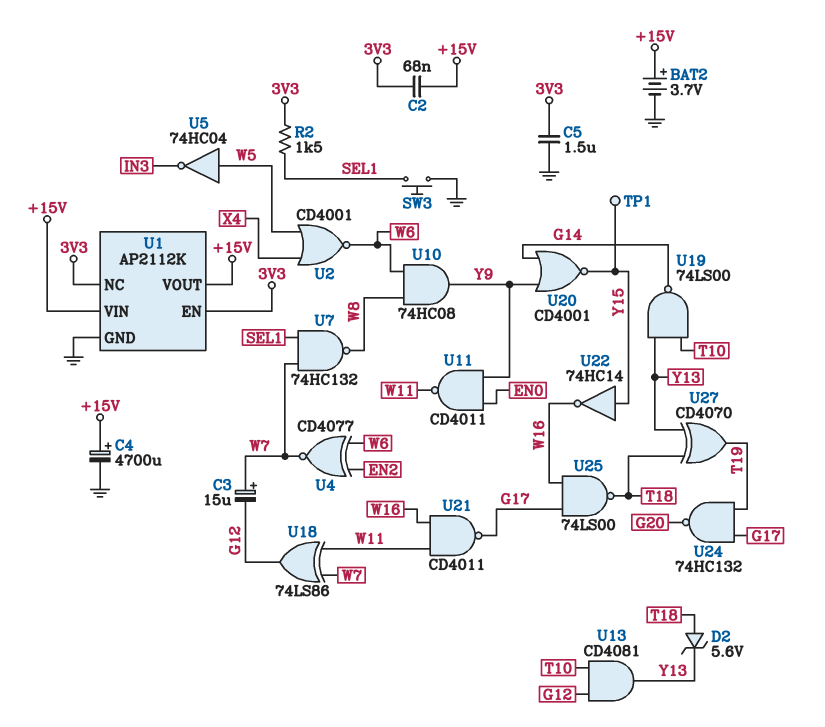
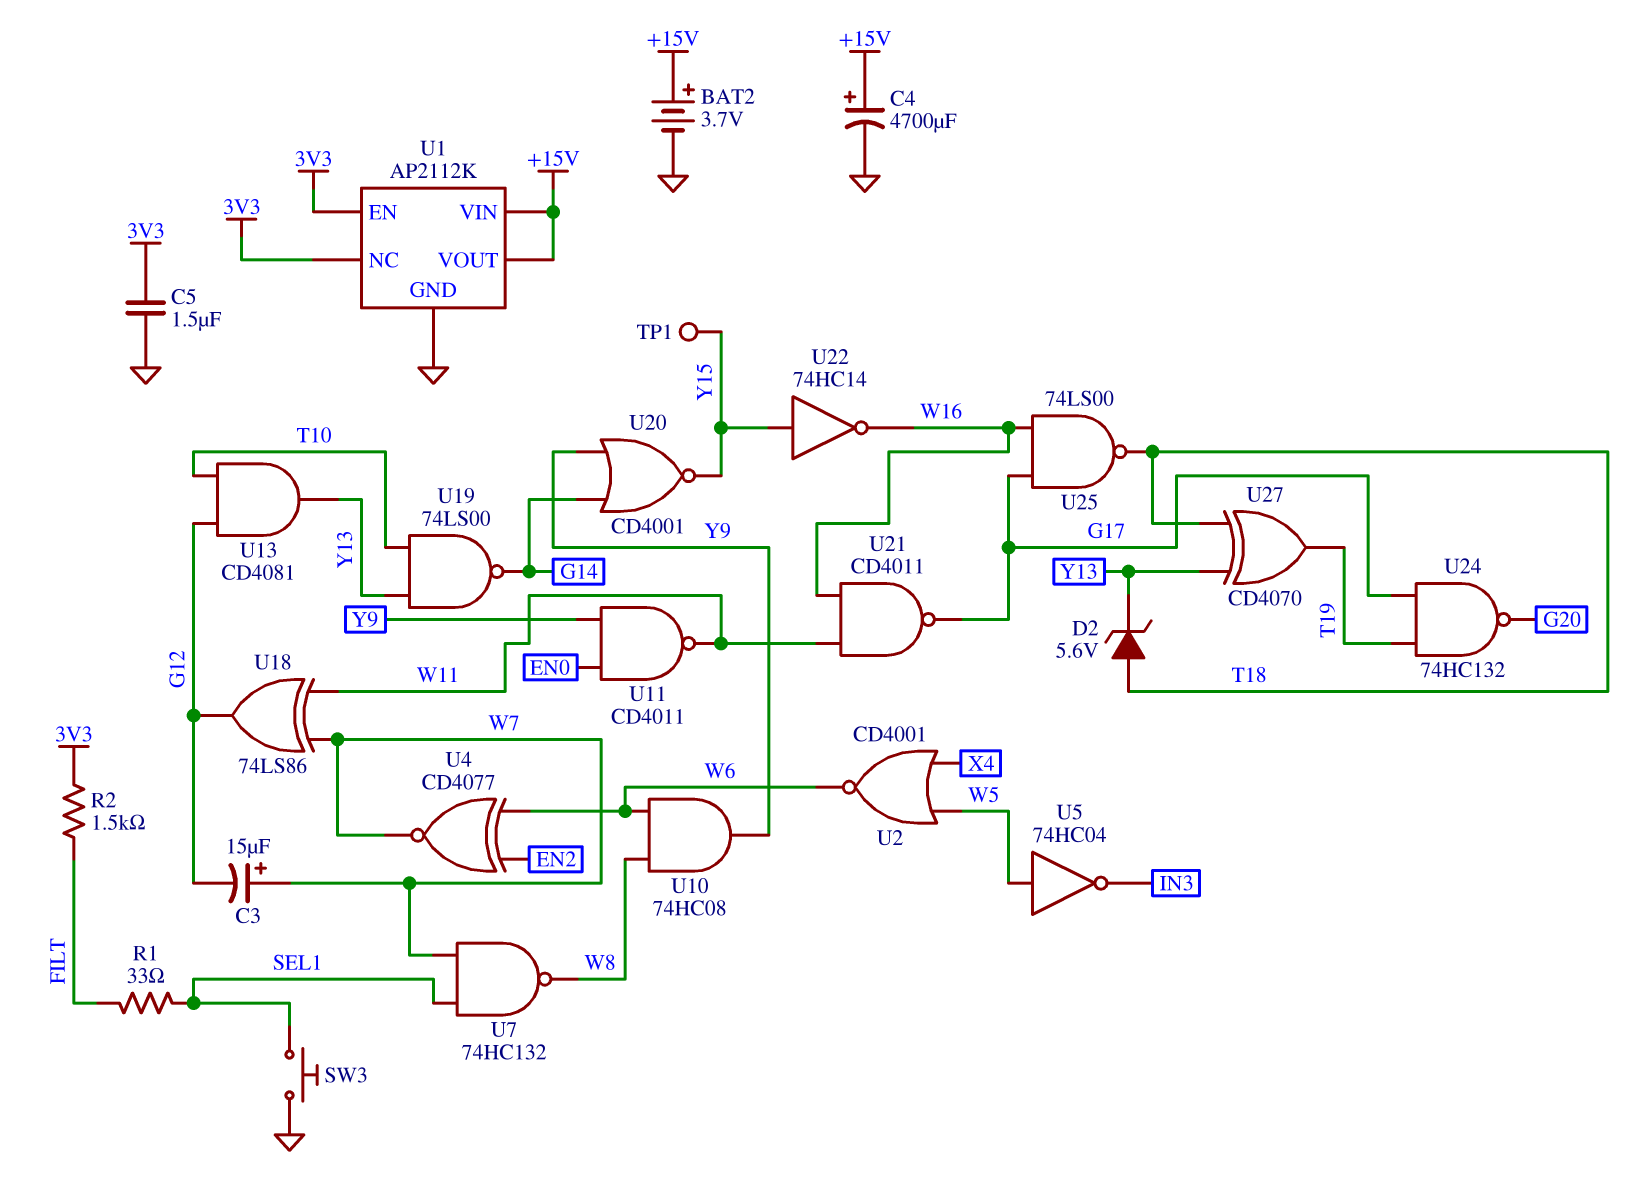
C2: 68nF (+15V, 3V3) -> none
R1: none -> 33 (FILT, SEL1)
R2: 1.5k (3V3, SEL1) -> 1.5k (3V3, FILT)

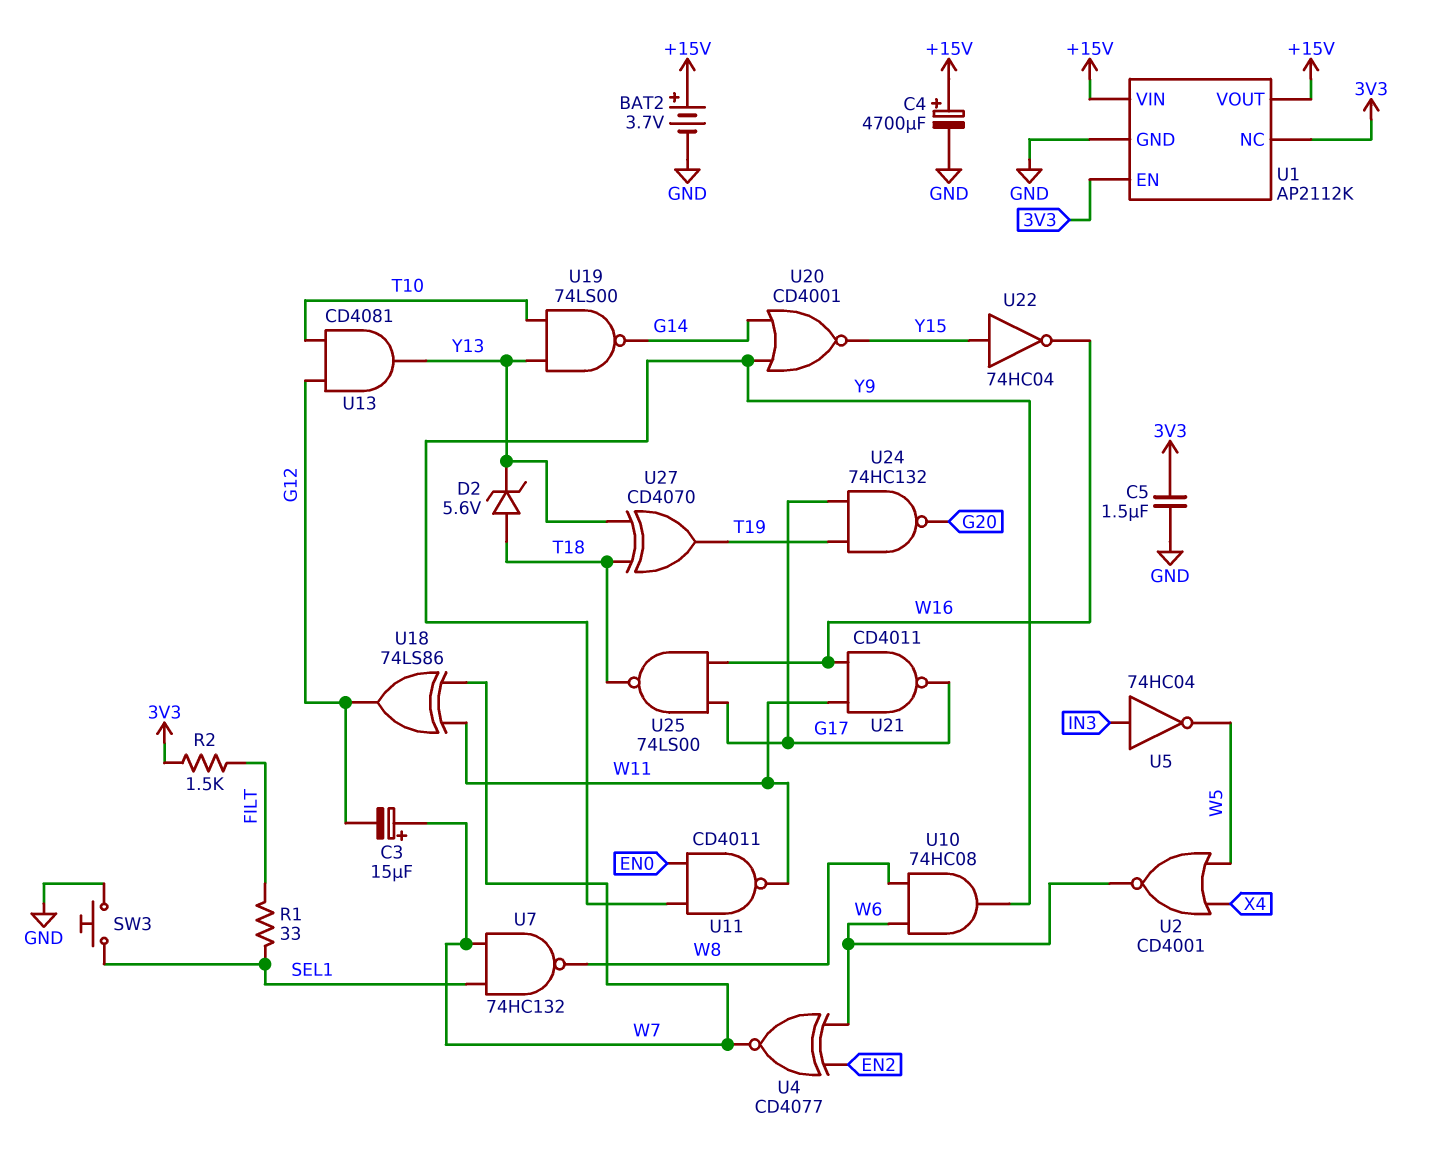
TP1: test point (Y15) -> none
U5: NOT 74HC04 (in W5, out IN3) -> NOT 74HC04 (in IN3, out W5)
U22: NOT 74HC14 (in Y15, out W16) -> NOT 74HC04 (in Y15, out W16)

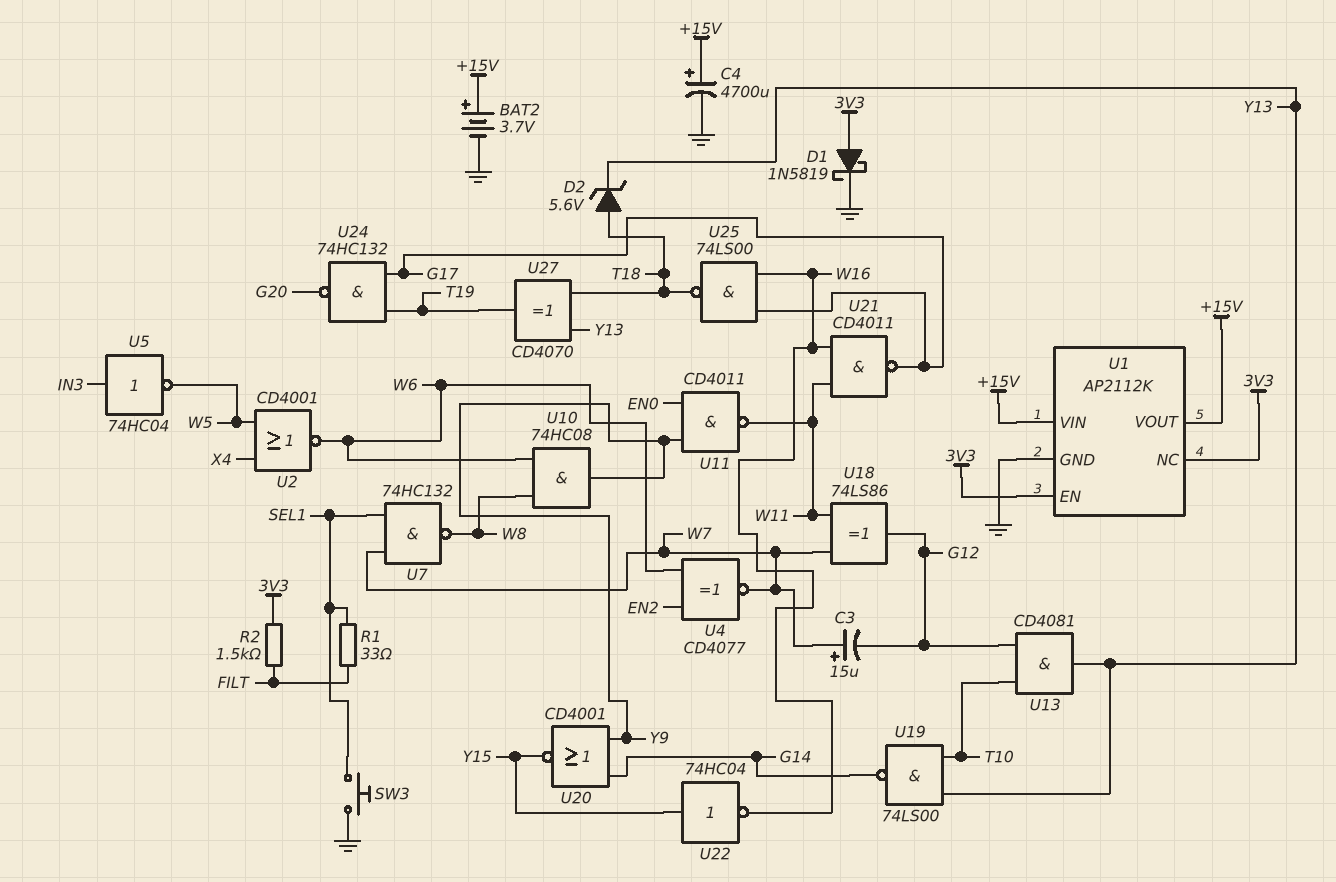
C5: 1.5uF (3V3, GND) -> none
D1: none -> schottky 1N5819 (A 3V3, K GND)

